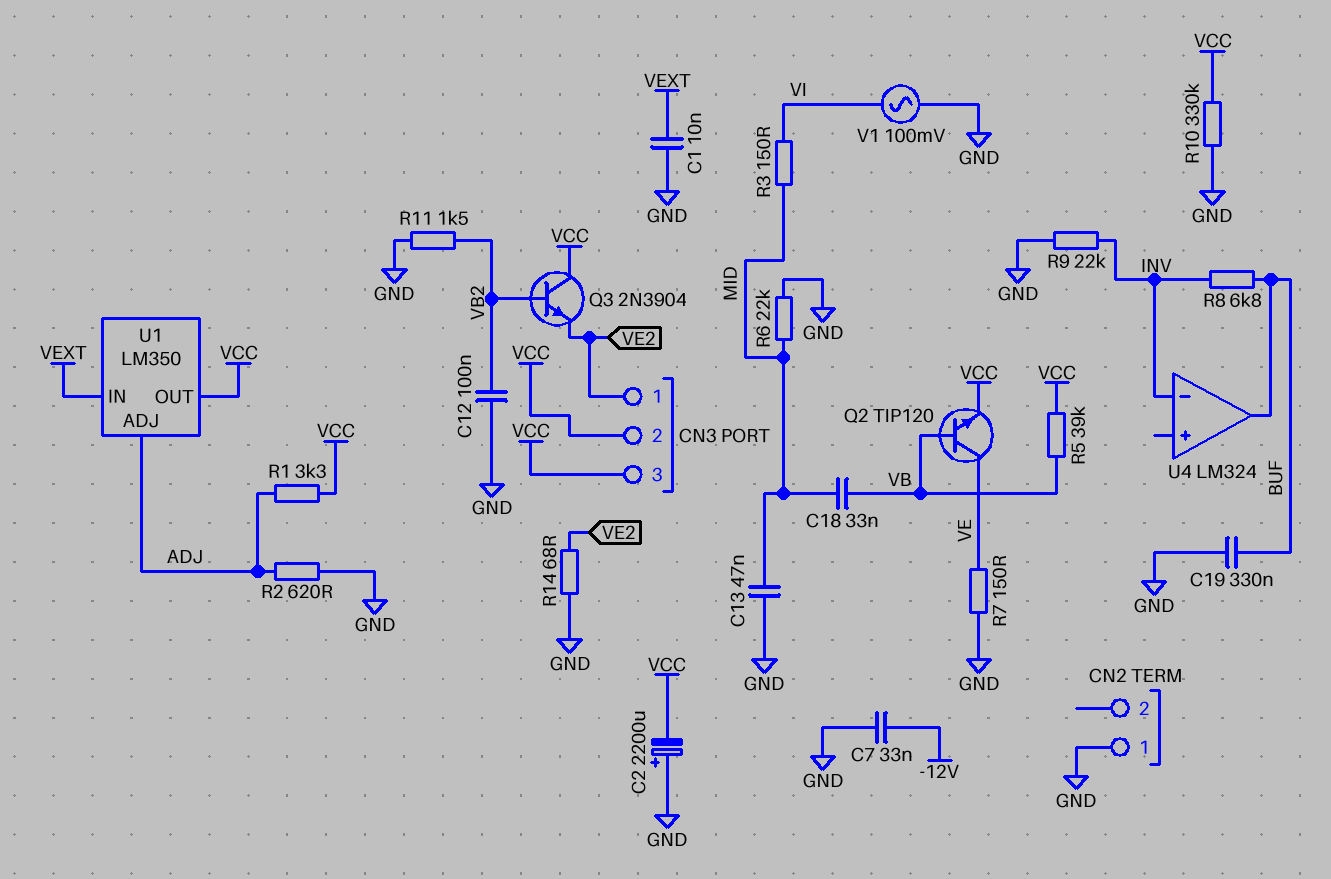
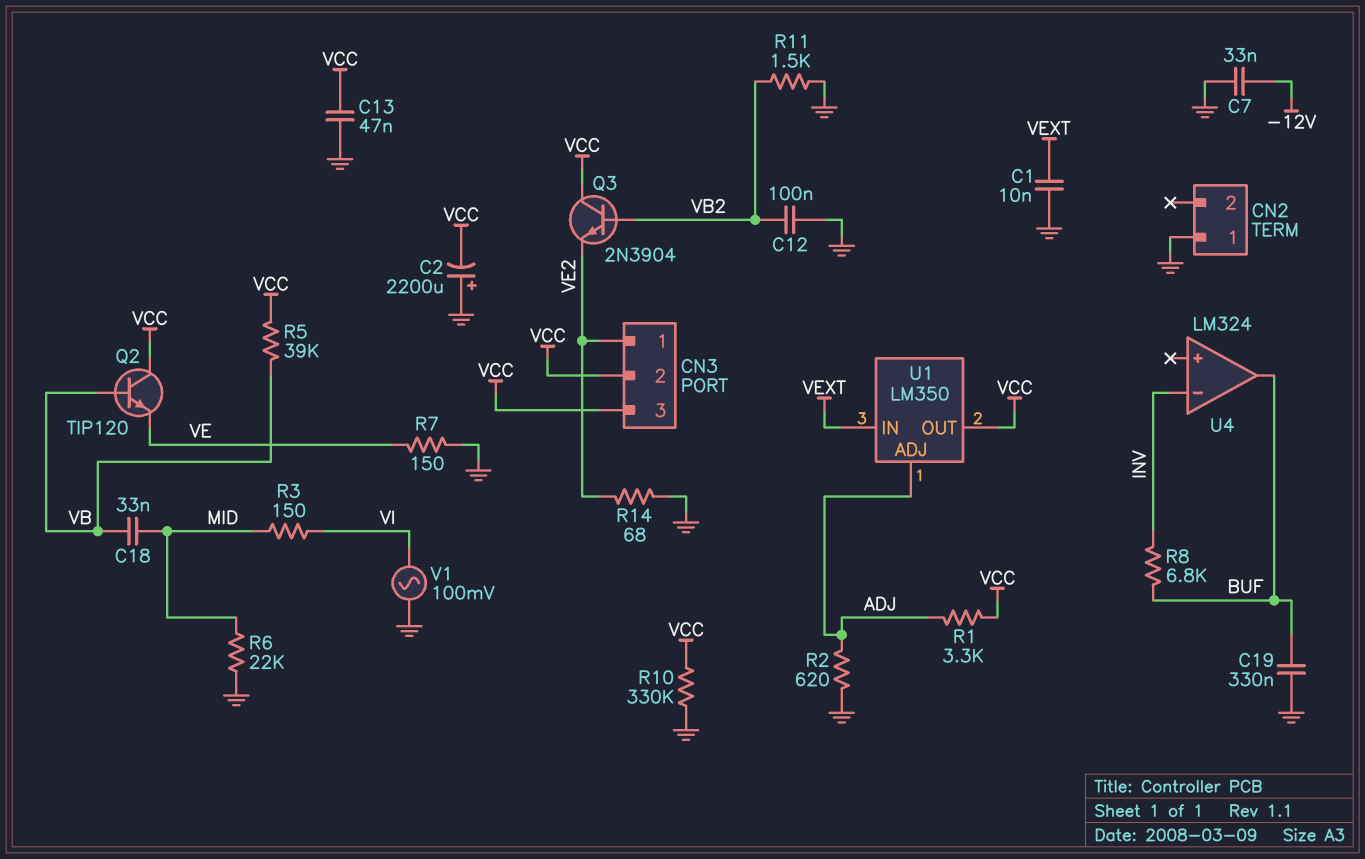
C13: 47nF (GND, MID) -> 47nF (GND, VCC)
Q2: NPN TIP120 (B VB, C VE, E VCC) -> NPN TIP120 (B VB, C VCC, E VE)
R9: 22k (GND, INV) -> none

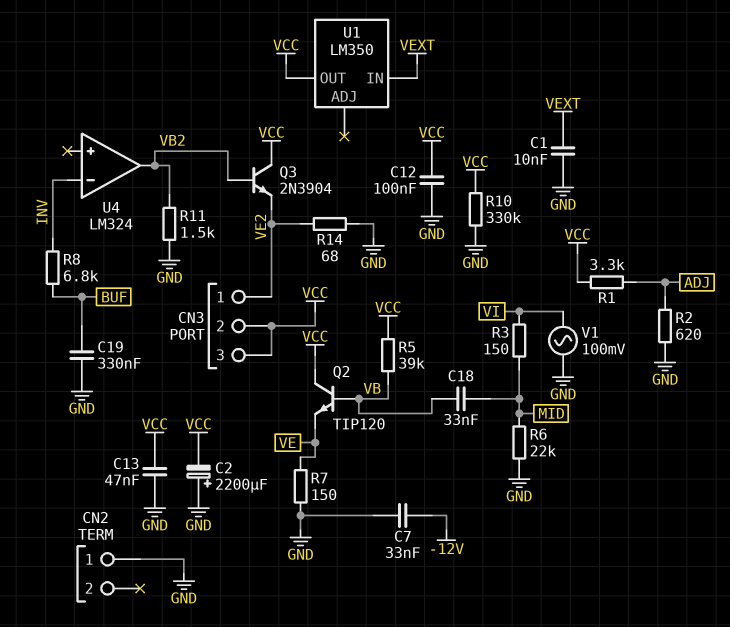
C12: 100nF (GND, VB2) -> 100nF (GND, VCC)
U1 pin ADJ: ADJ -> none
U4 pin out: BUF -> VB2

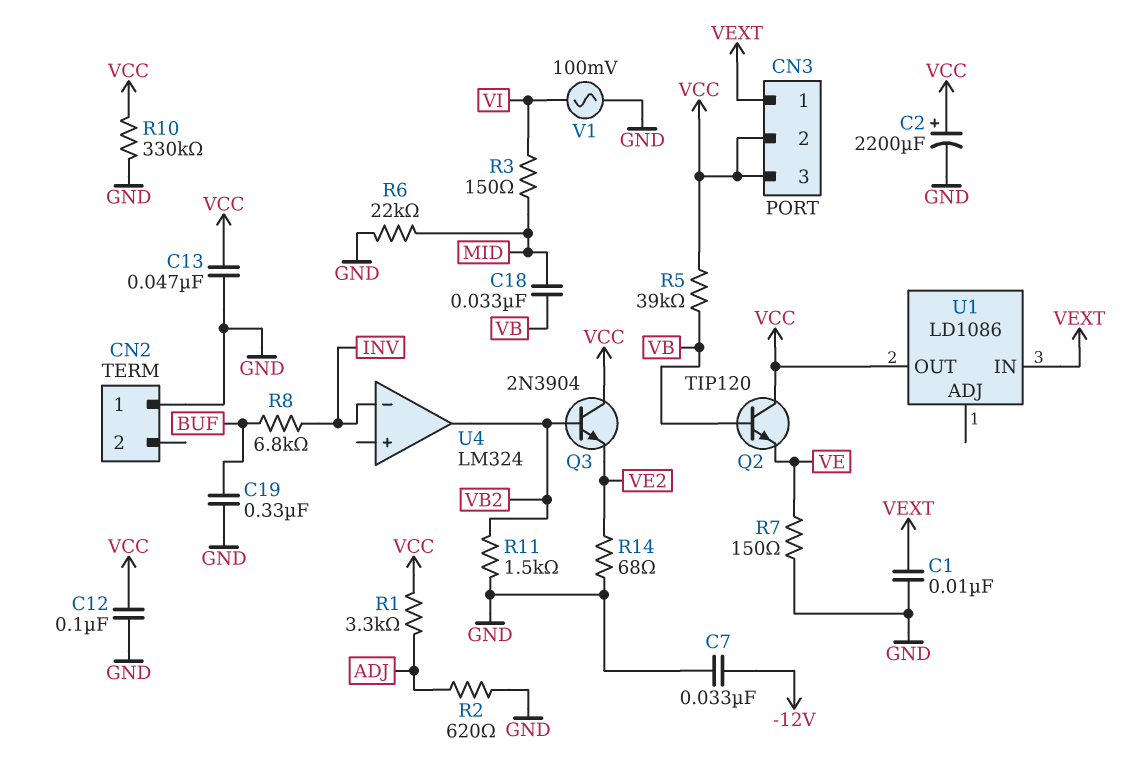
C2: 2200uF (plus GND, minus VCC) -> 2200uF (plus VCC, minus GND)
CN3 pin 1: VE2 -> VEXT
U1: LM350 -> LD1086

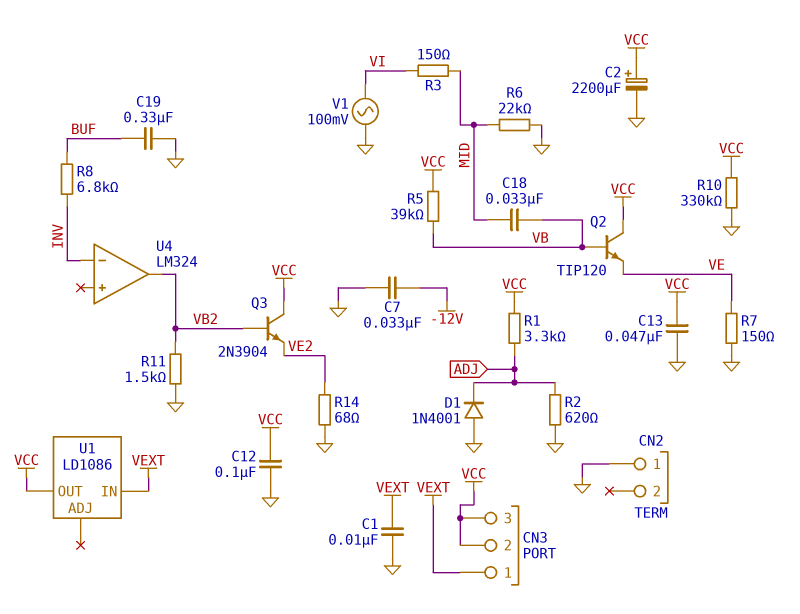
D1: none -> diode 1N4001 (A GND, K ADJ)

